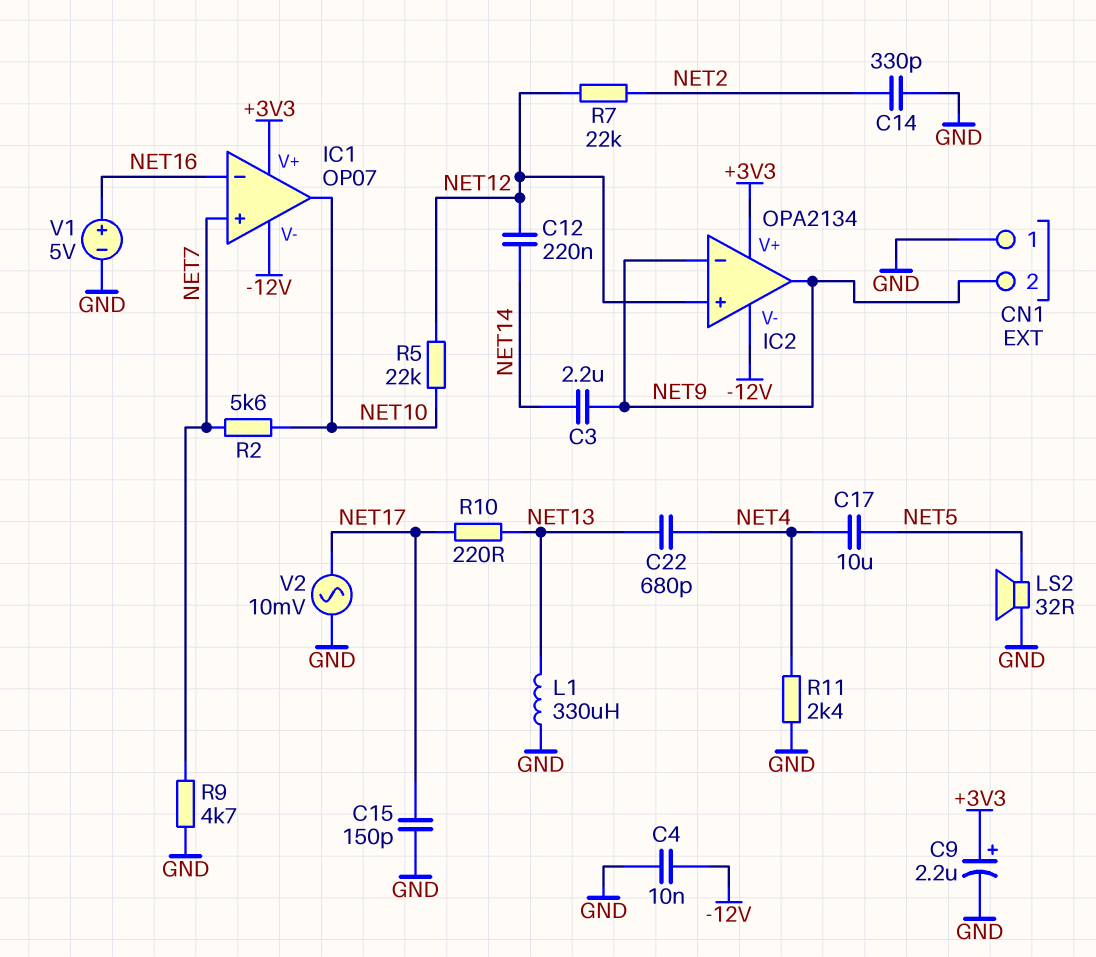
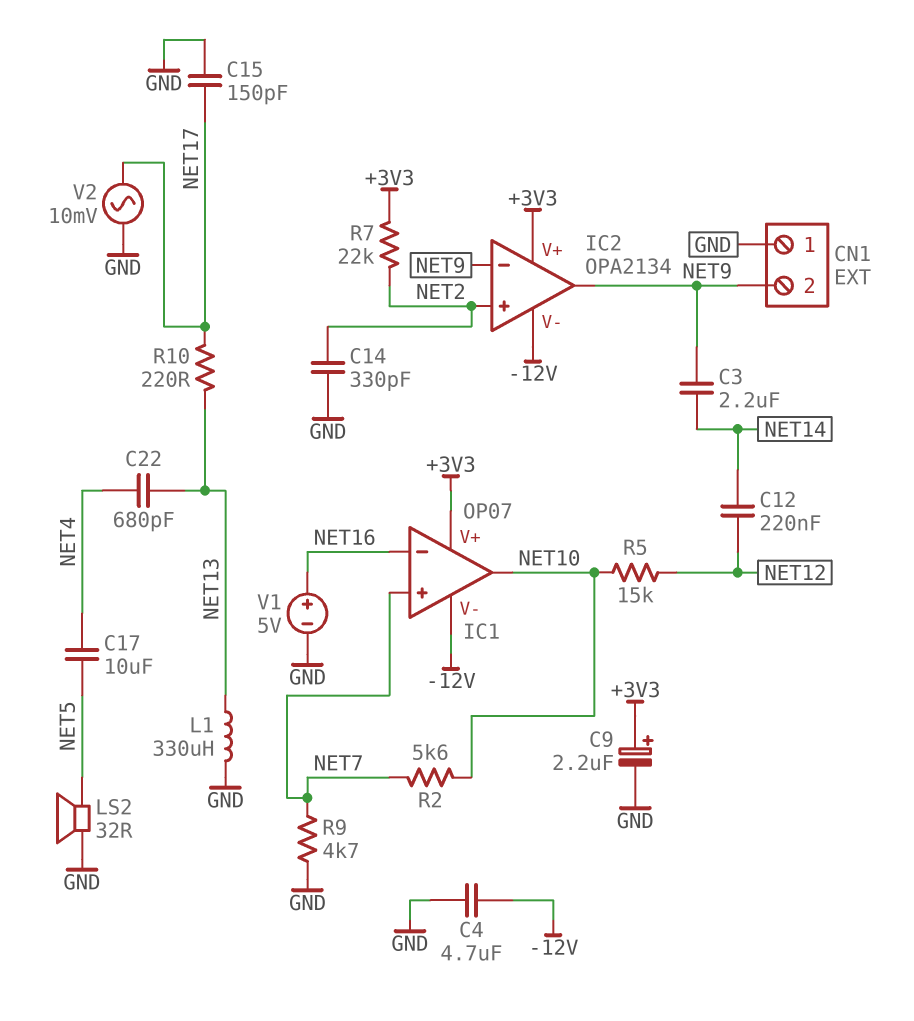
C4: 10nF (-12V, GND) -> 4.7uF (-12V, GND)
IC2 pin in+: NET12 -> NET2
R5: 22k (NET10, NET12) -> 15k (NET10, NET12)
R7: 22k (NET2, NET12) -> 22k (+3V3, NET2)
R11: 2.4k (GND, NET4) -> none

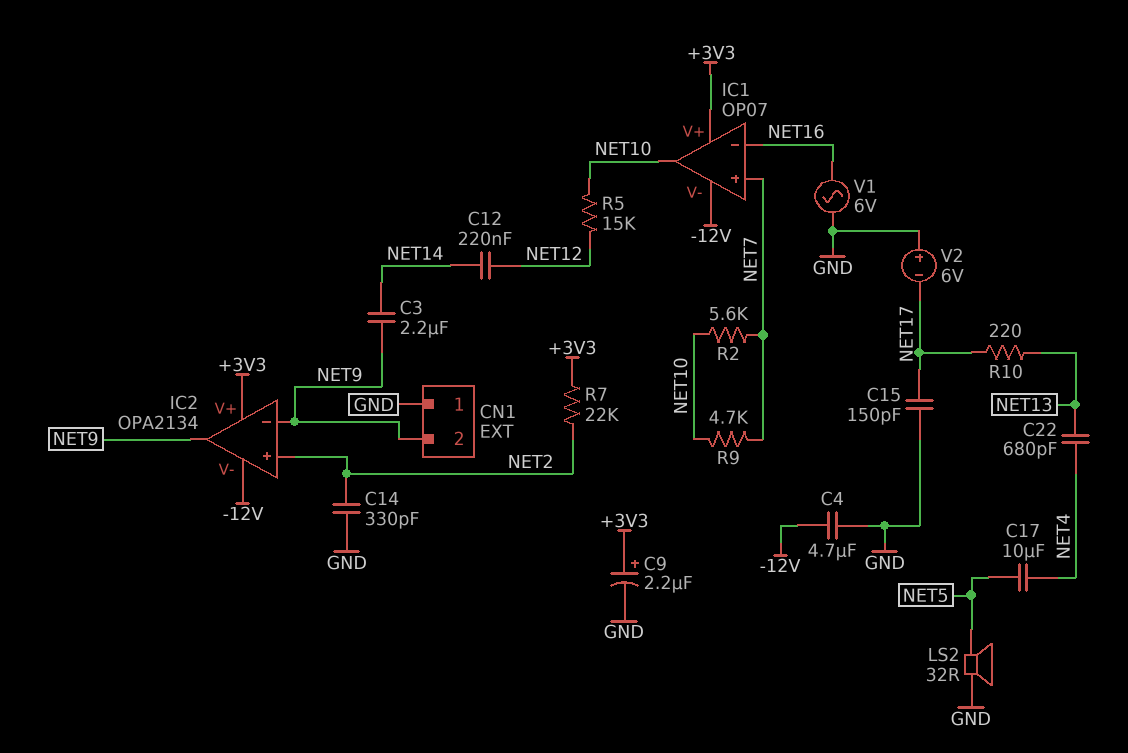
L1: 330uH (GND, NET13) -> none
R9: 4.7k (GND, NET7) -> 4.7k (NET7, NET10)
V1: 5V (plus NET16, minus GND) -> AC 6V (GND, NET16)
V2: AC 10mV (GND, NET17) -> 6V (plus GND, minus NET17)

